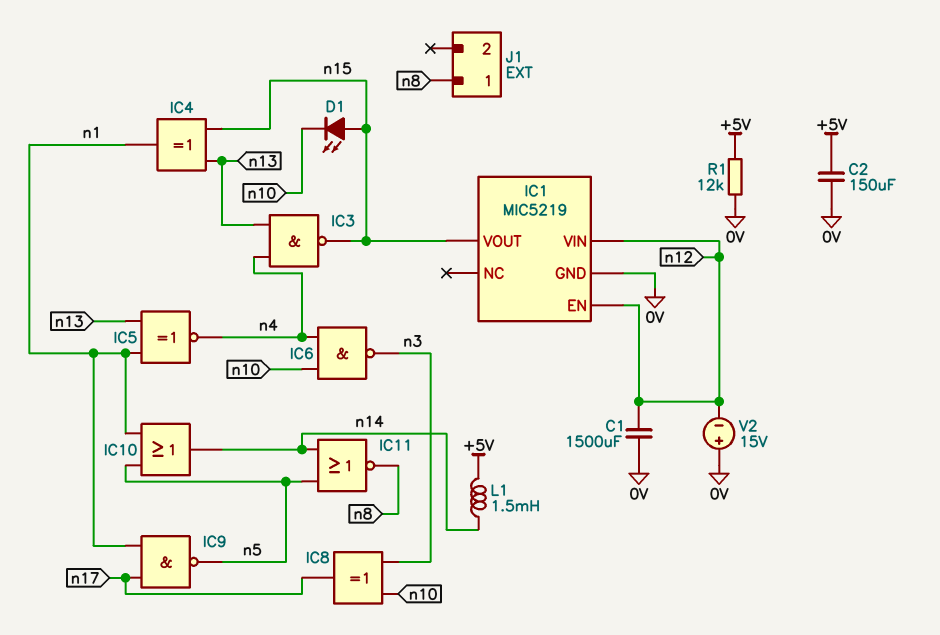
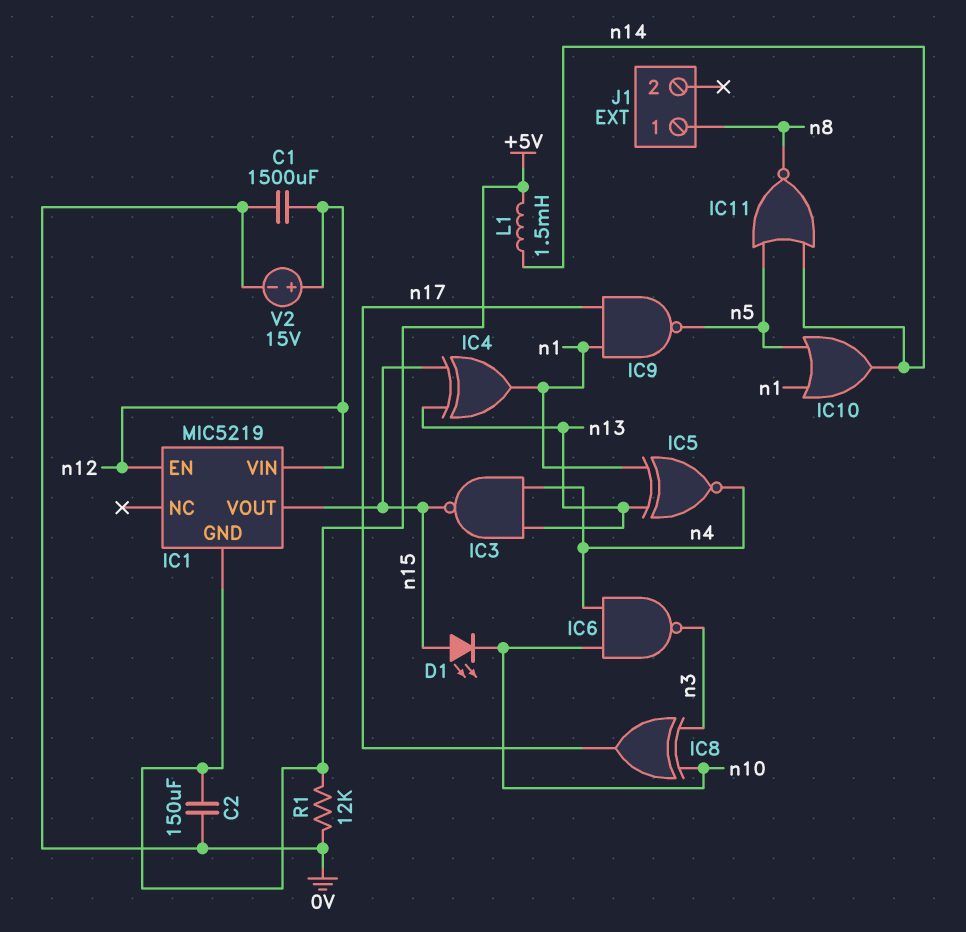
IC1 pin GND: 0V -> +5V
V2: 15V (plus 0V, minus n12) -> 15V (plus n12, minus 0V)

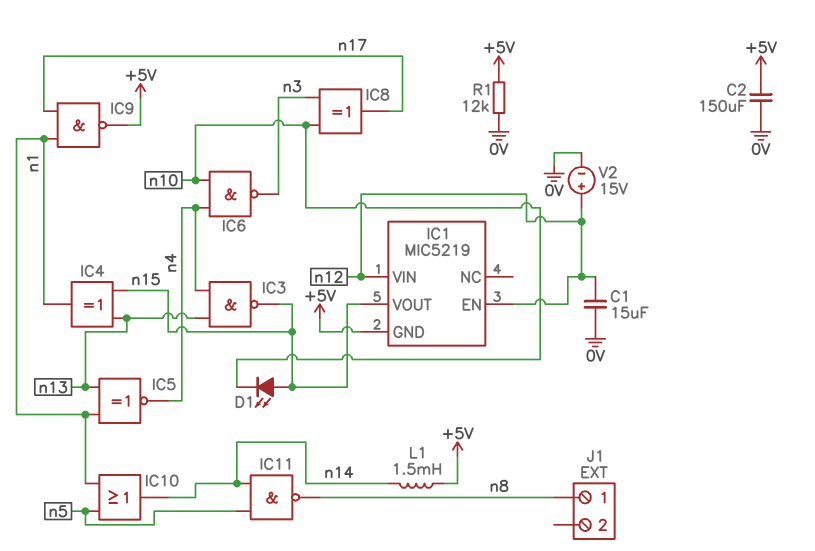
C1: 1500uF (0V, n12) -> 15uF (0V, n12)
IC9: NAND (in n1, in n17, out n5) -> NAND (in n1, in n17, out +5V)
IC11: NOR (in n5, in n14, out n8) -> NAND (in n5, in n14, out n8)

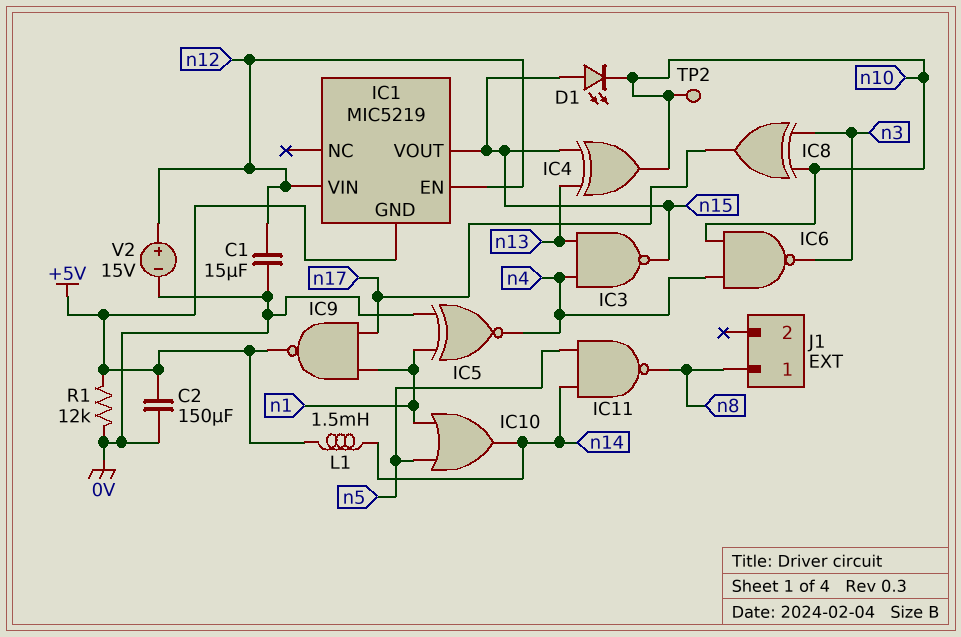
IC4: XOR (in n13, in n15, out n1) -> XOR (in n13, in n15, out n10)
IC5: XNOR (in n1, in n13, out n4) -> XNOR (in 0V, in n1, out n4)
TP2: none -> test point (n10)

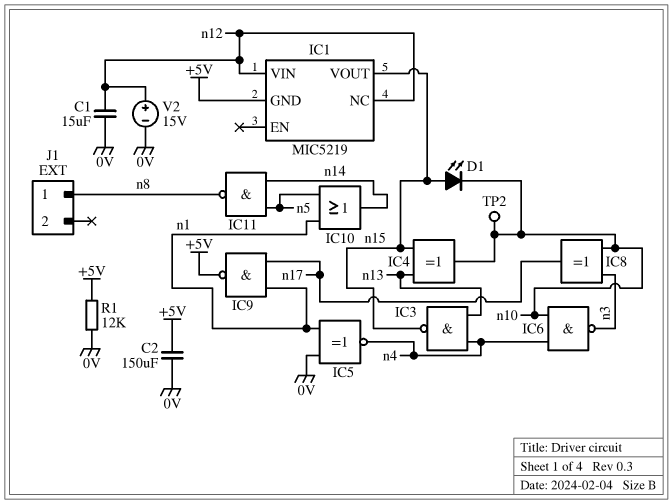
IC1 pin EN: n12 -> none
IC1 pin NC: none -> n12
L1: 1.5mH (+5V, n14) -> none

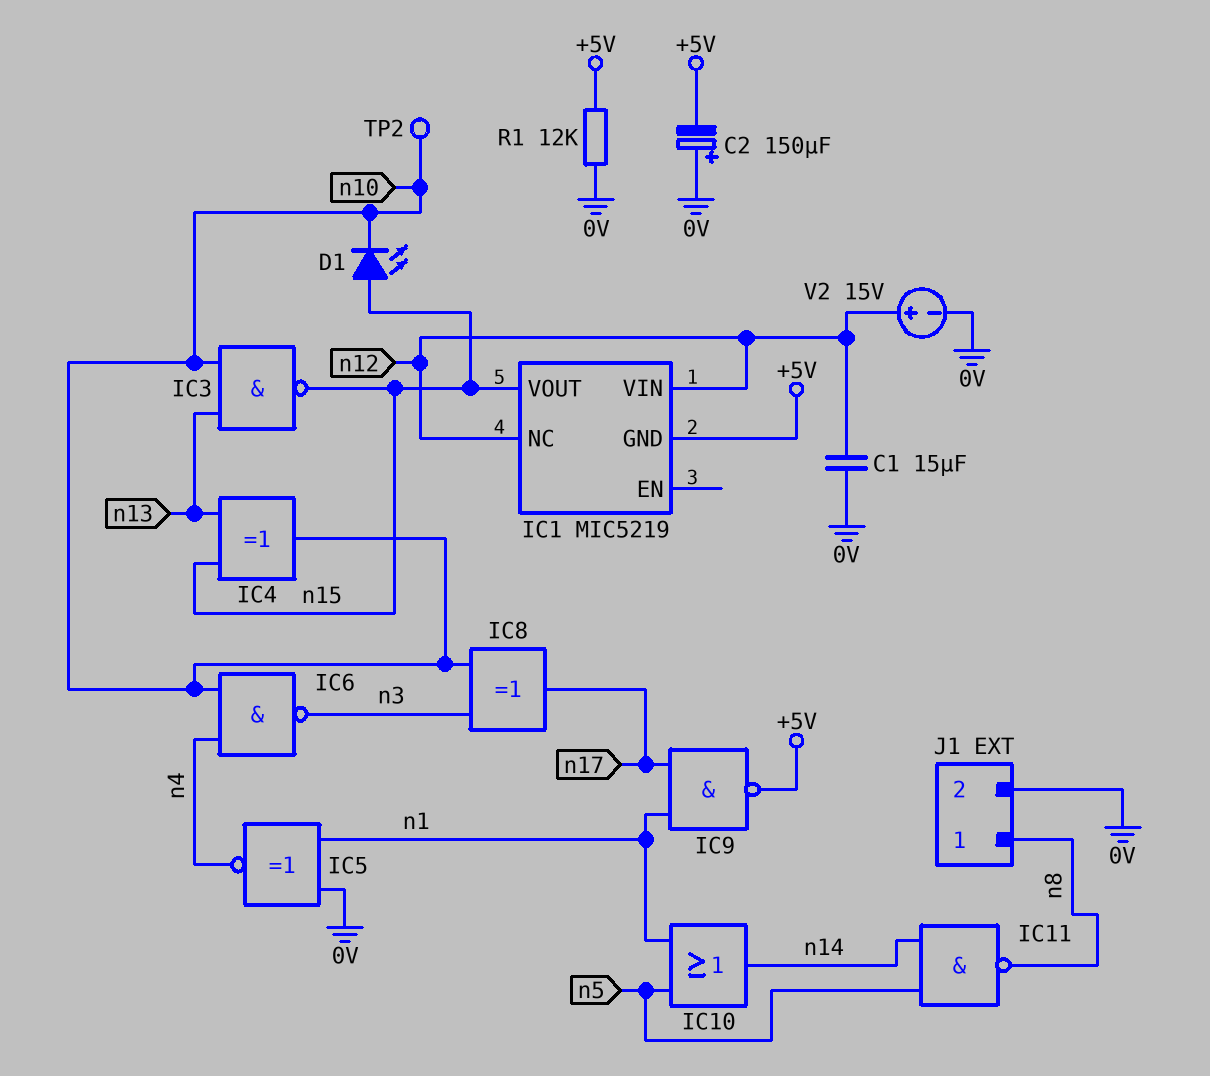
C2: 150uF (+5V, 0V) -> 150uF (plus 0V, minus +5V)
IC3: NAND (in n4, in n13, out n15) -> NAND (in n10, in n13, out n15)
J1 pin 2: none -> 0V

